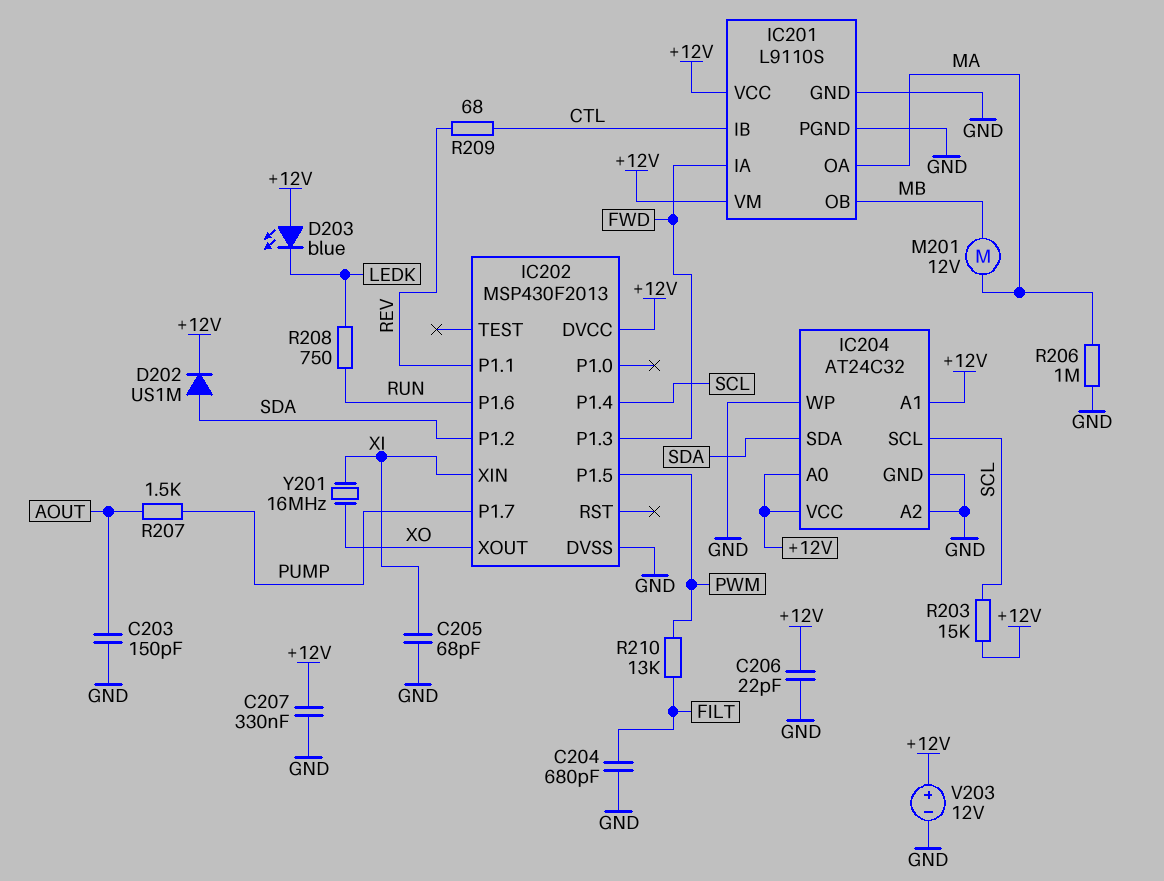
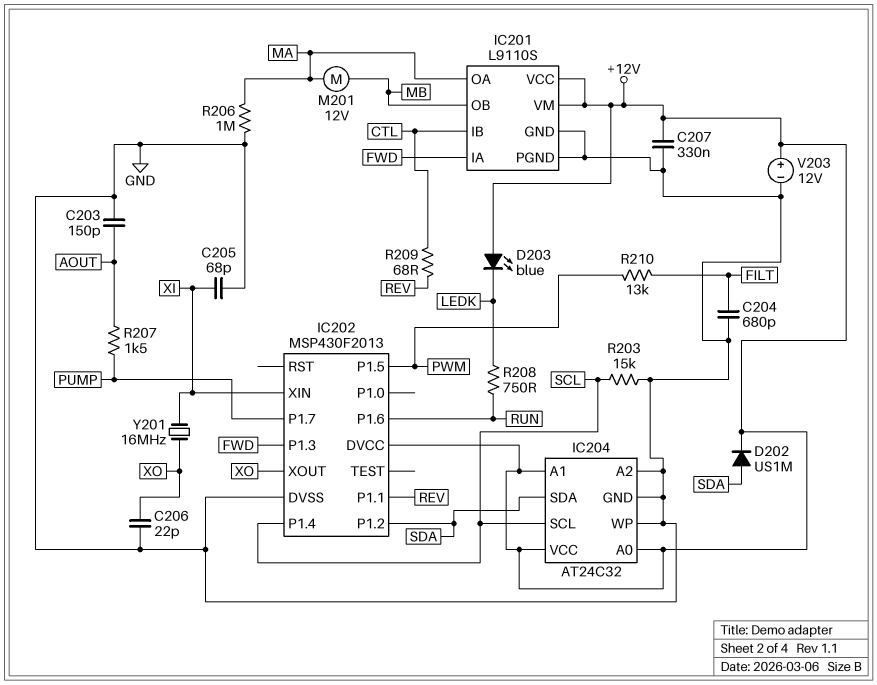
C206: 22pF (+12V, GND) -> 22pF (GND, XO)
R203: 15k (+12V, SCL) -> 15k (GND, SCL)

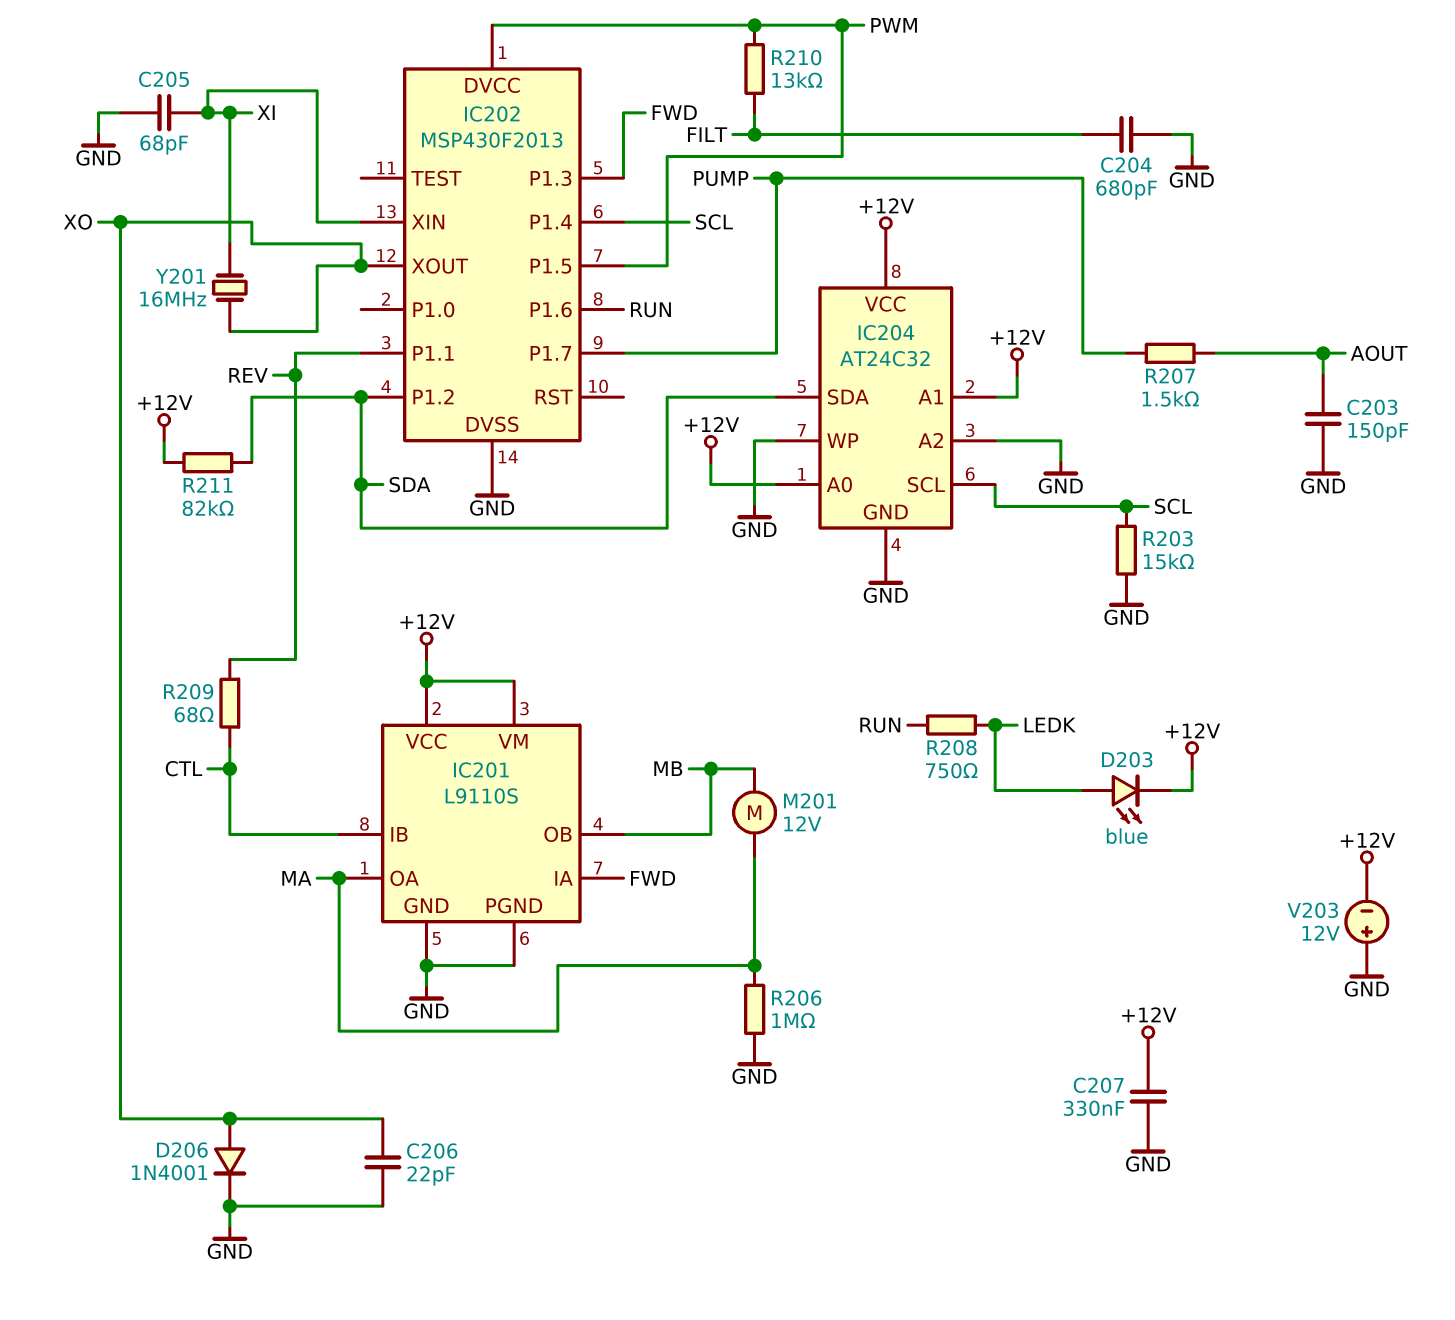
D202: diode US1M (A SDA, K +12V) -> none
D203: LED blue (A +12V, K LEDK) -> LED blue (A LEDK, K +12V)
D206: none -> diode 1N4001 (A XO, K GND)
IC202 pin DVCC: +12V -> PWM
R211: none -> 82k (+12V, SDA)
V203: 12V (plus +12V, minus GND) -> 12V (plus GND, minus +12V)

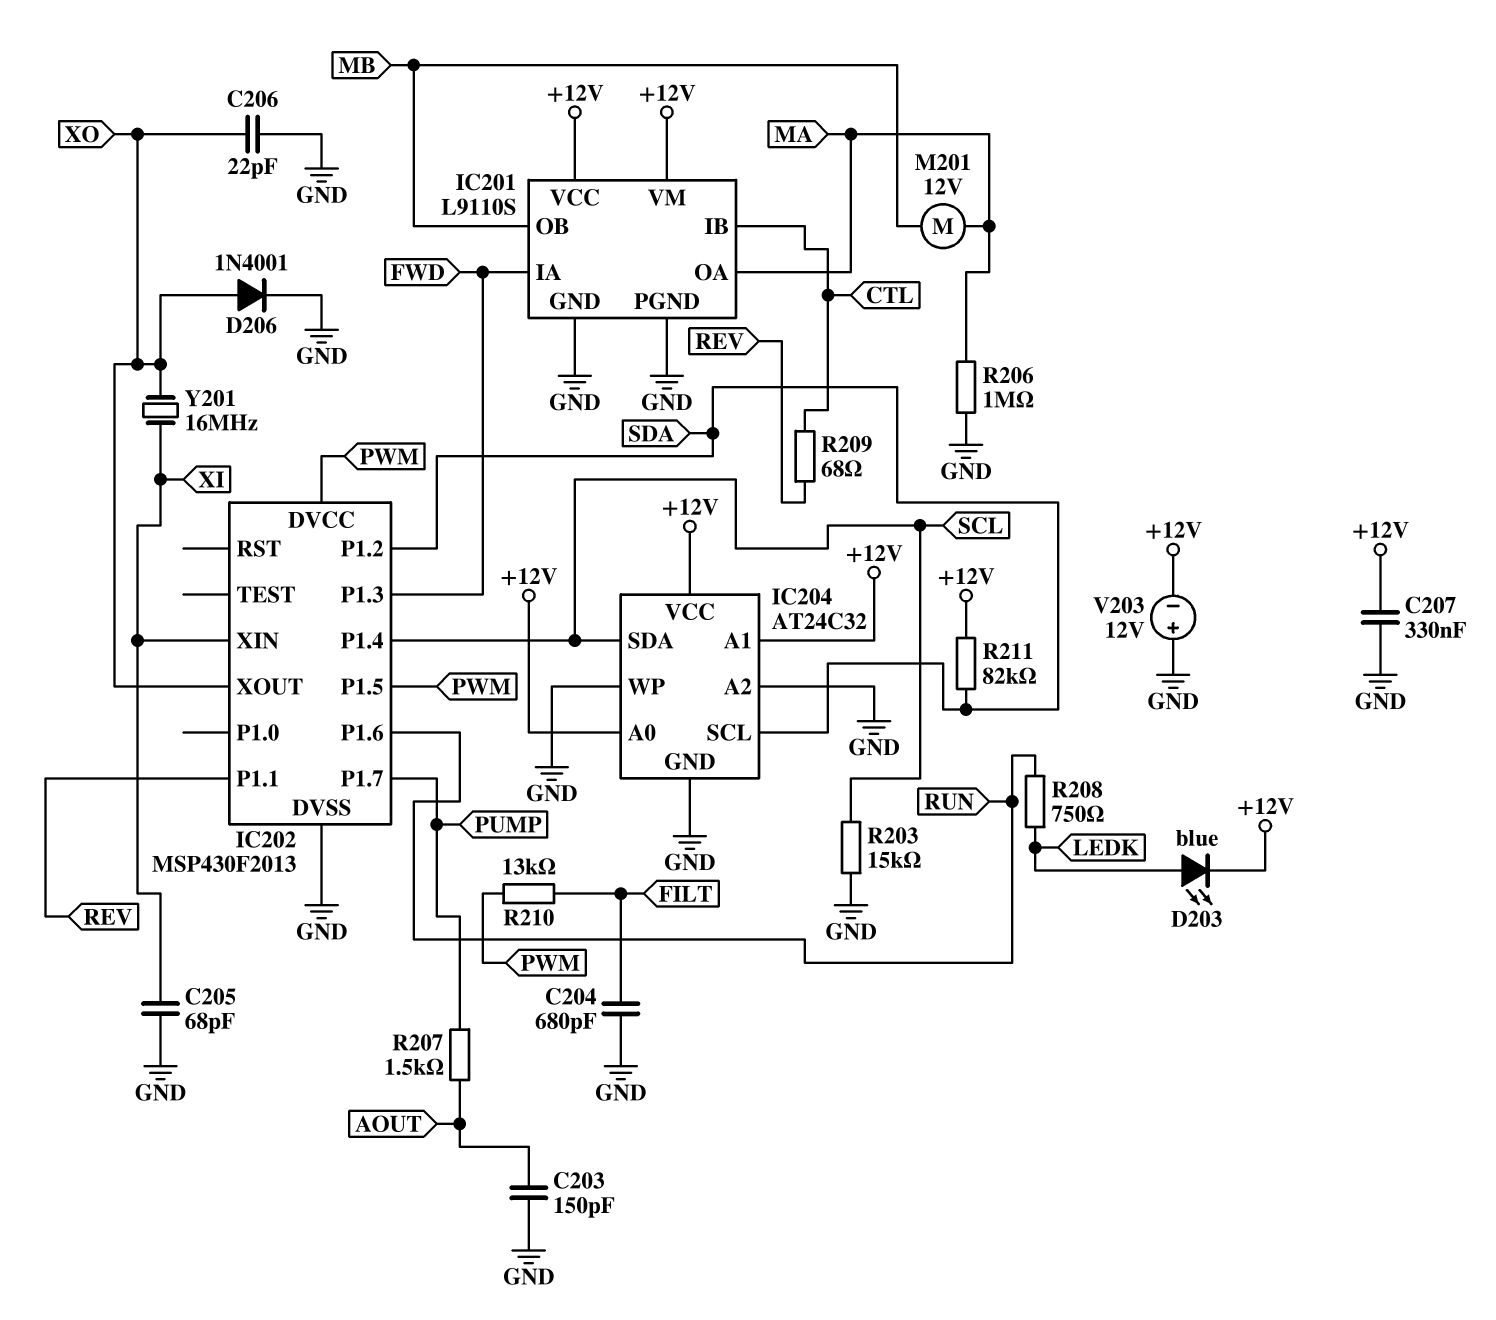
IC204 pin SCL: SCL -> SDA
IC204 pin SDA: SDA -> SCL

